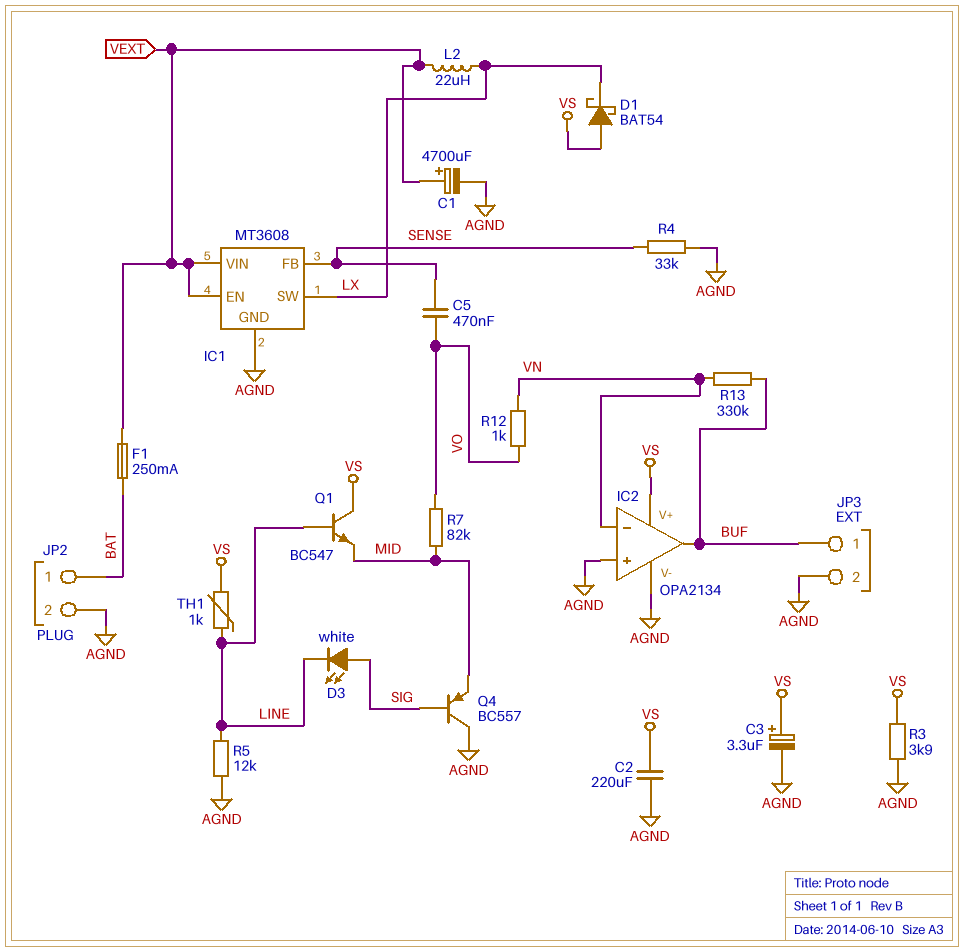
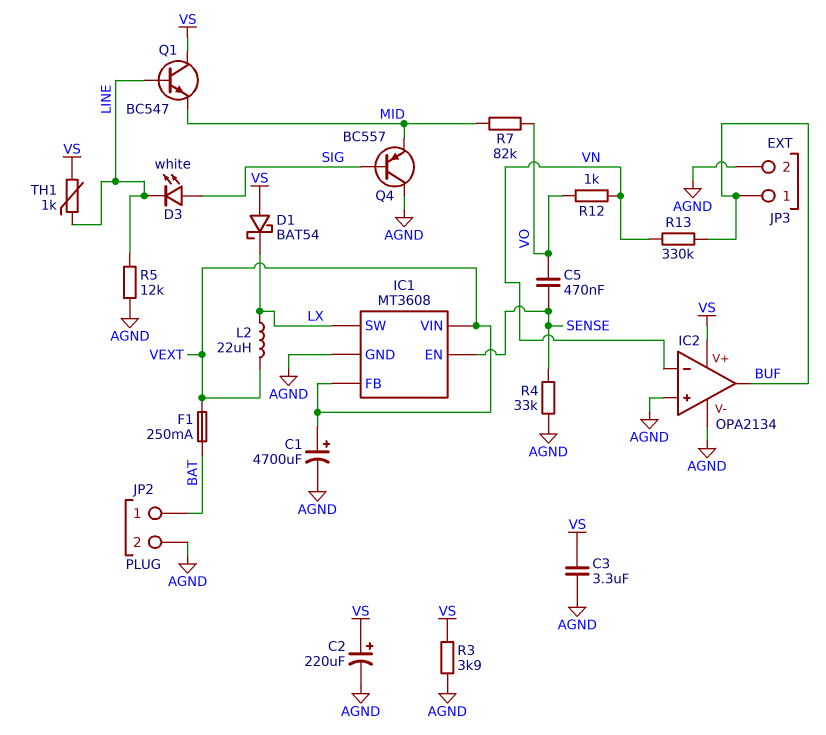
C2: 220uF (AGND, VS) -> 220uF (plus VS, minus AGND)
C3: 3.3uF (plus VS, minus AGND) -> 3.3uF (AGND, VS)
IC1 pin EN: VEXT -> SENSE
IC1 pin FB: SENSE -> VEXT

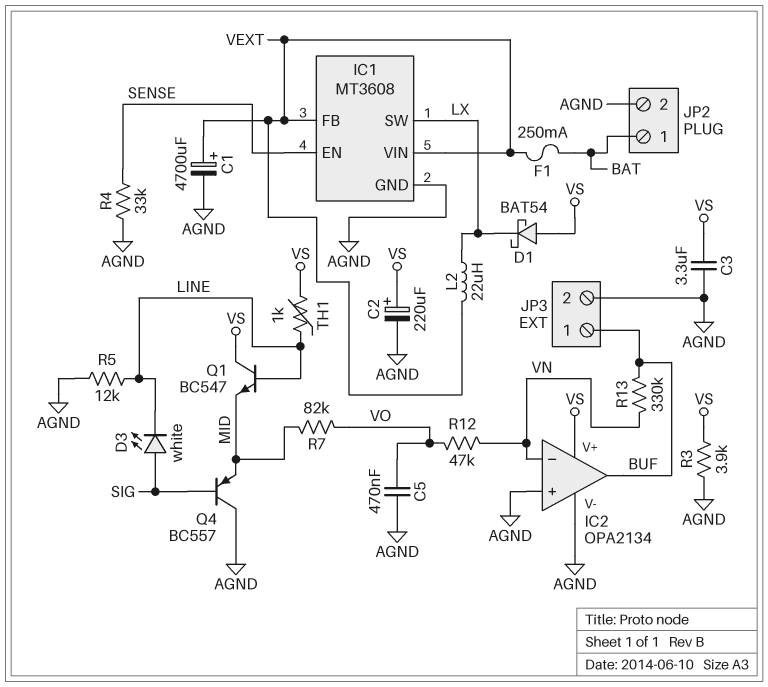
C5: 470nF (SENSE, VO) -> 470nF (AGND, VO)
R12: 1k (VN, VO) -> 47k (VN, VO)

